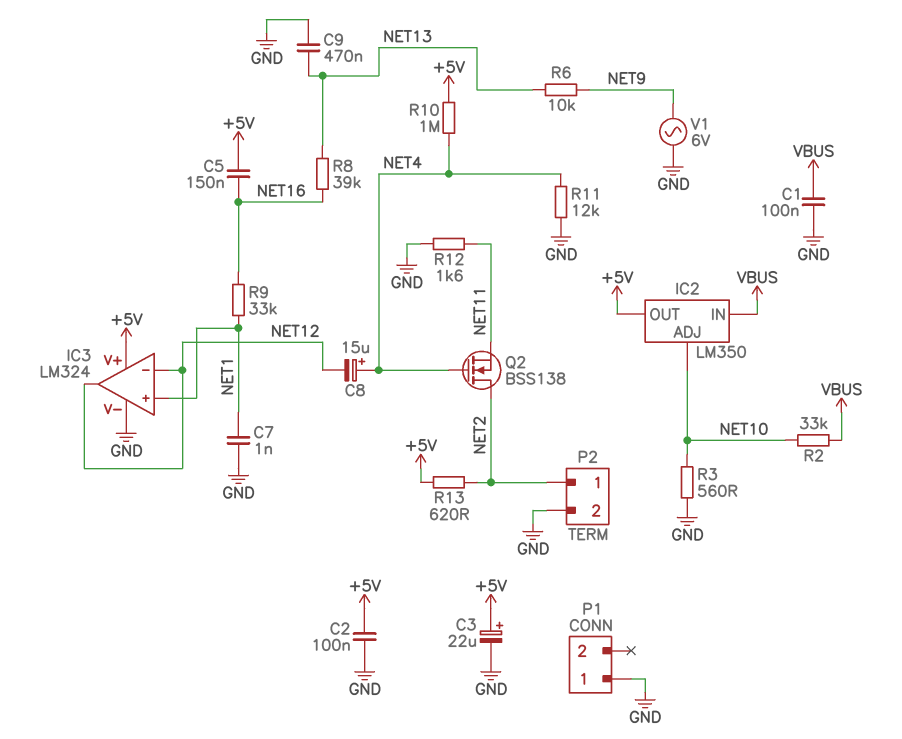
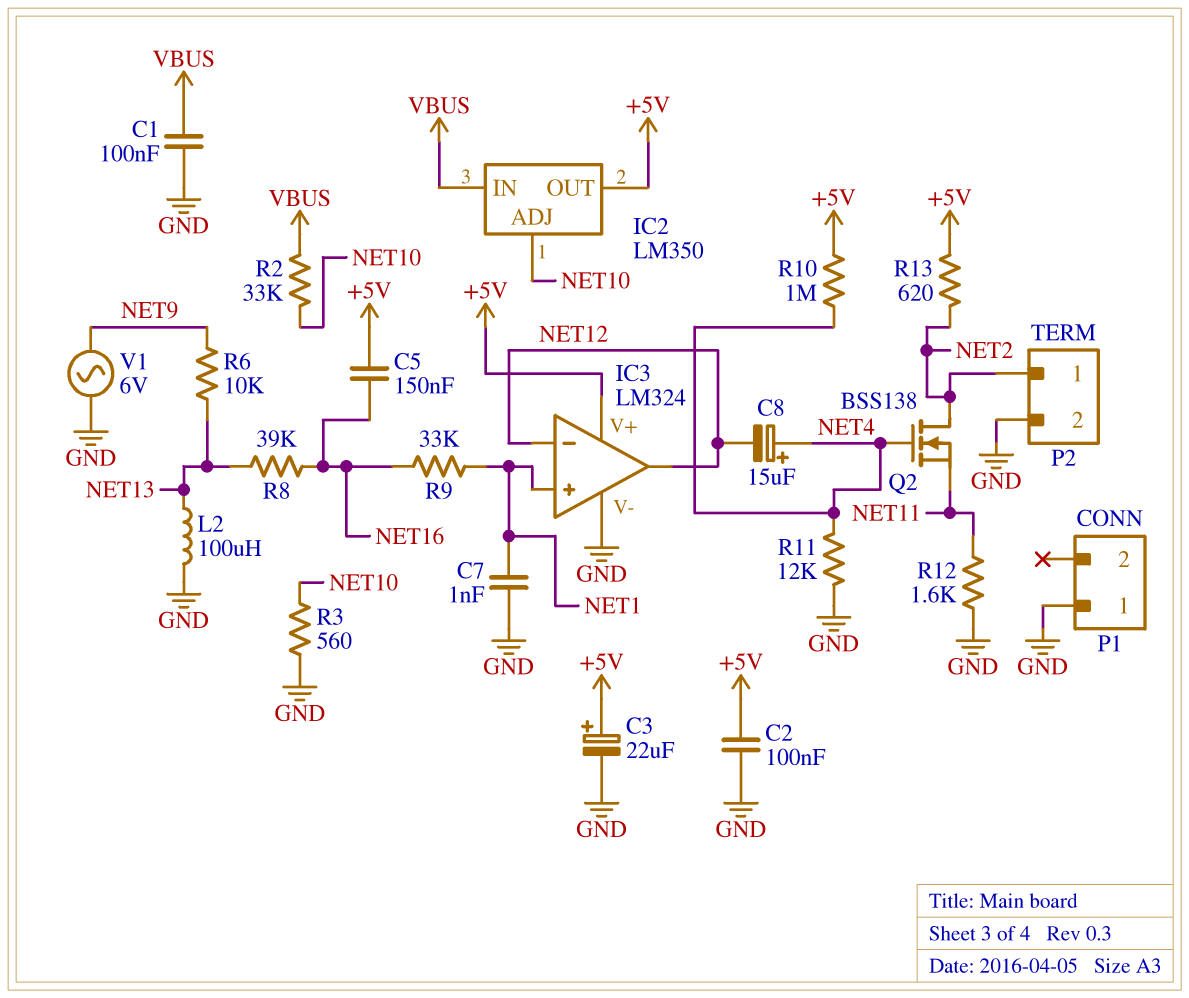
C9: 470nF (GND, NET13) -> none
L2: none -> 100uH (GND, NET13)

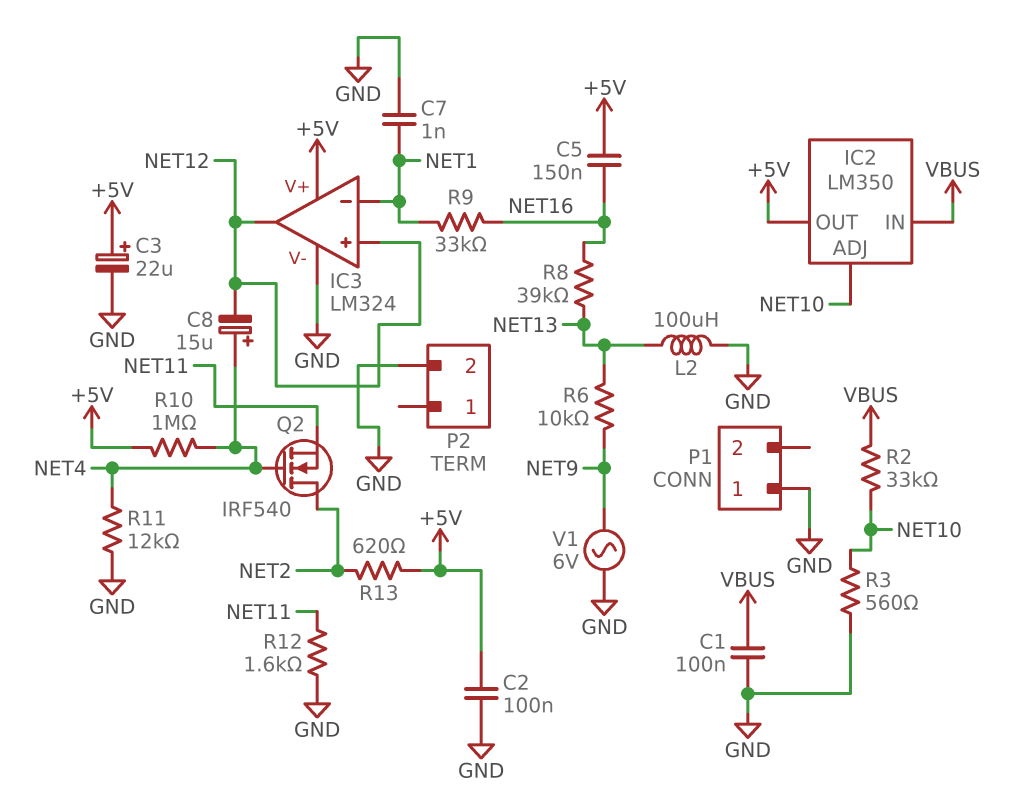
IC3 pin in+: NET1 -> NET12
IC3 pin in-: NET12 -> NET1
P2 pin 1: NET2 -> none
Q2: NMOS BSS138 (G NET4, D NET2, S NET11) -> NMOS IRF540 (G NET4, D NET2, S NET11)

